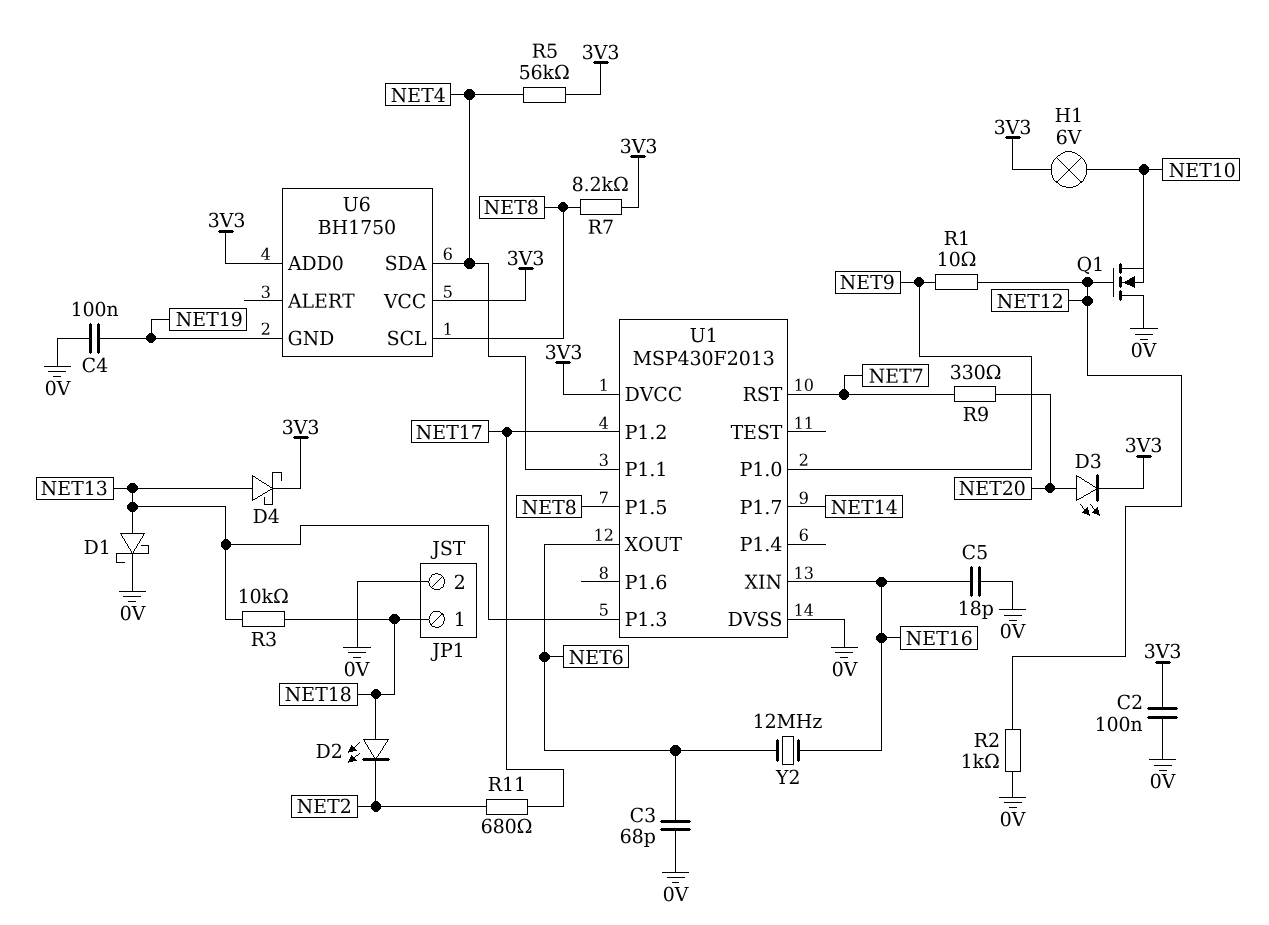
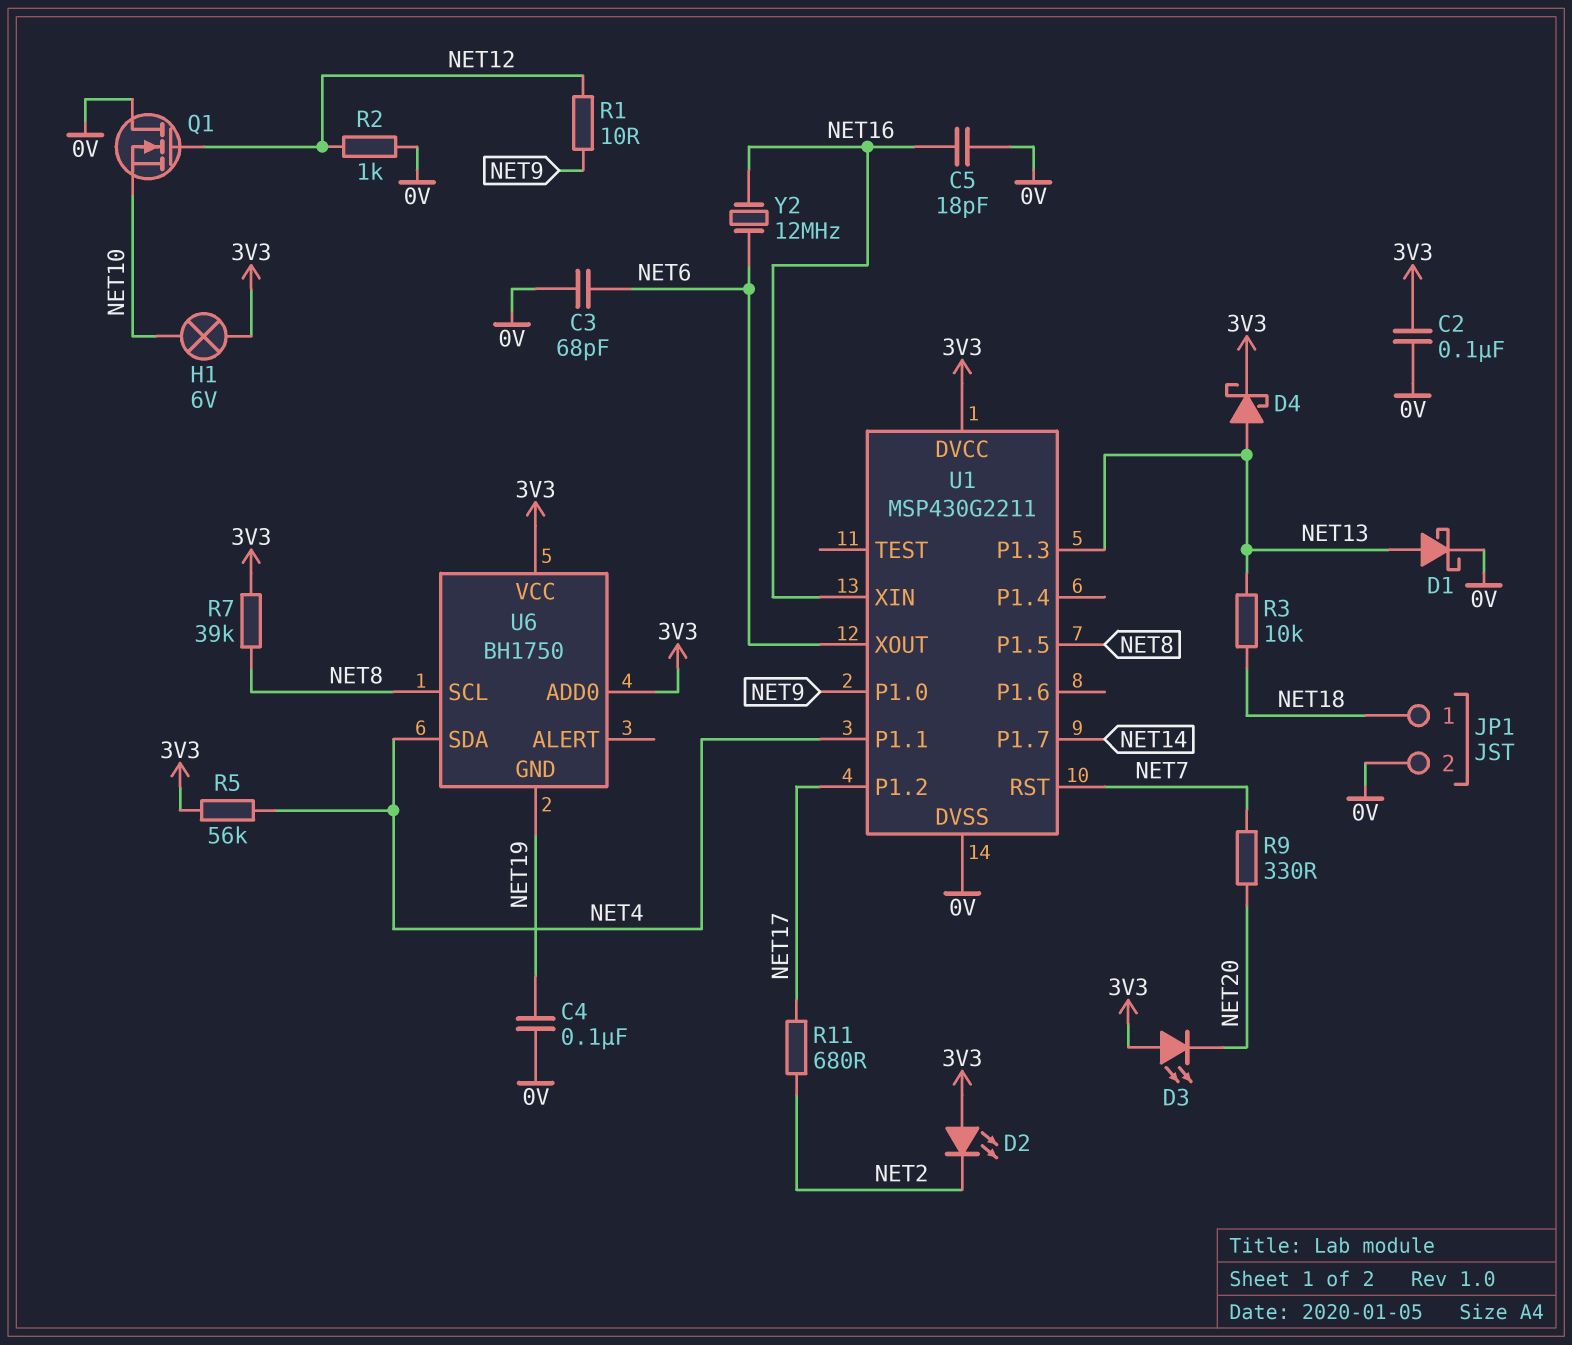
D2: LED (A NET18, K NET2) -> LED (A 3V3, K NET2)
D3: LED (A NET20, K 3V3) -> LED (A 3V3, K NET20)
R7: 8.2k (3V3, NET8) -> 39k (3V3, NET8)
U1: MSP430F2013 -> MSP430G2211

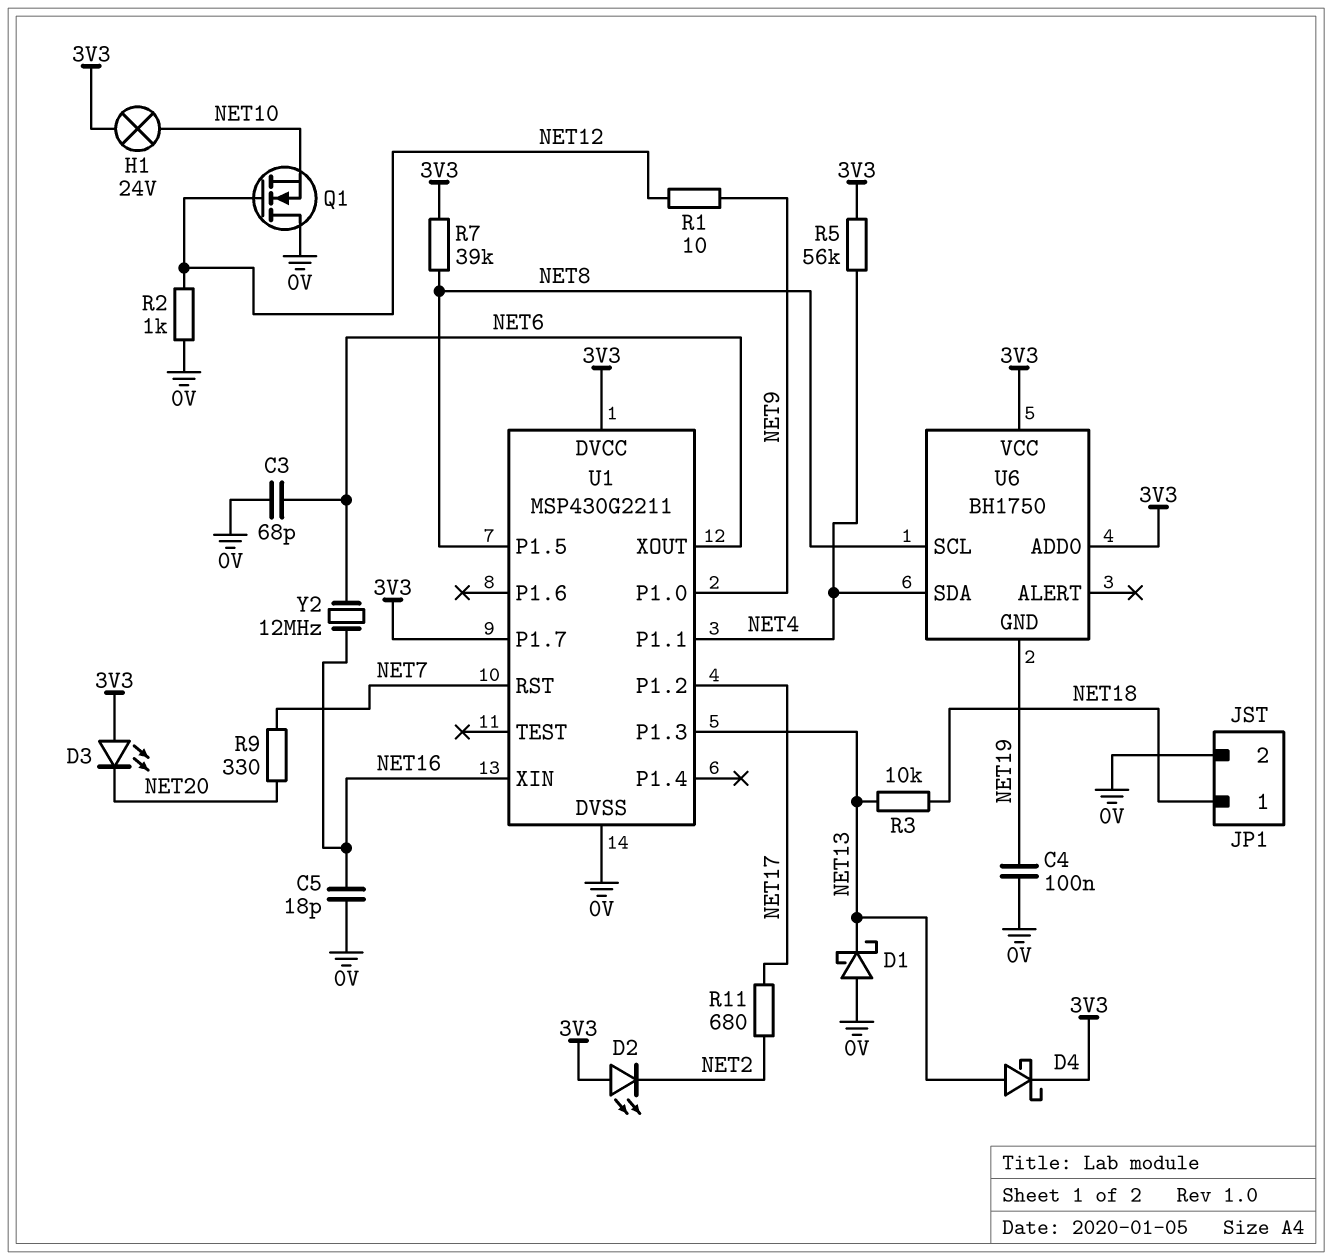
C2: 100nF (0V, 3V3) -> none
D1: schottky (A NET13, K 0V) -> schottky (A 0V, K NET13)
H1: lamp 6V (3V3, NET10) -> lamp 24V (3V3, NET10)
U1 pin P1.7: NET14 -> 3V3

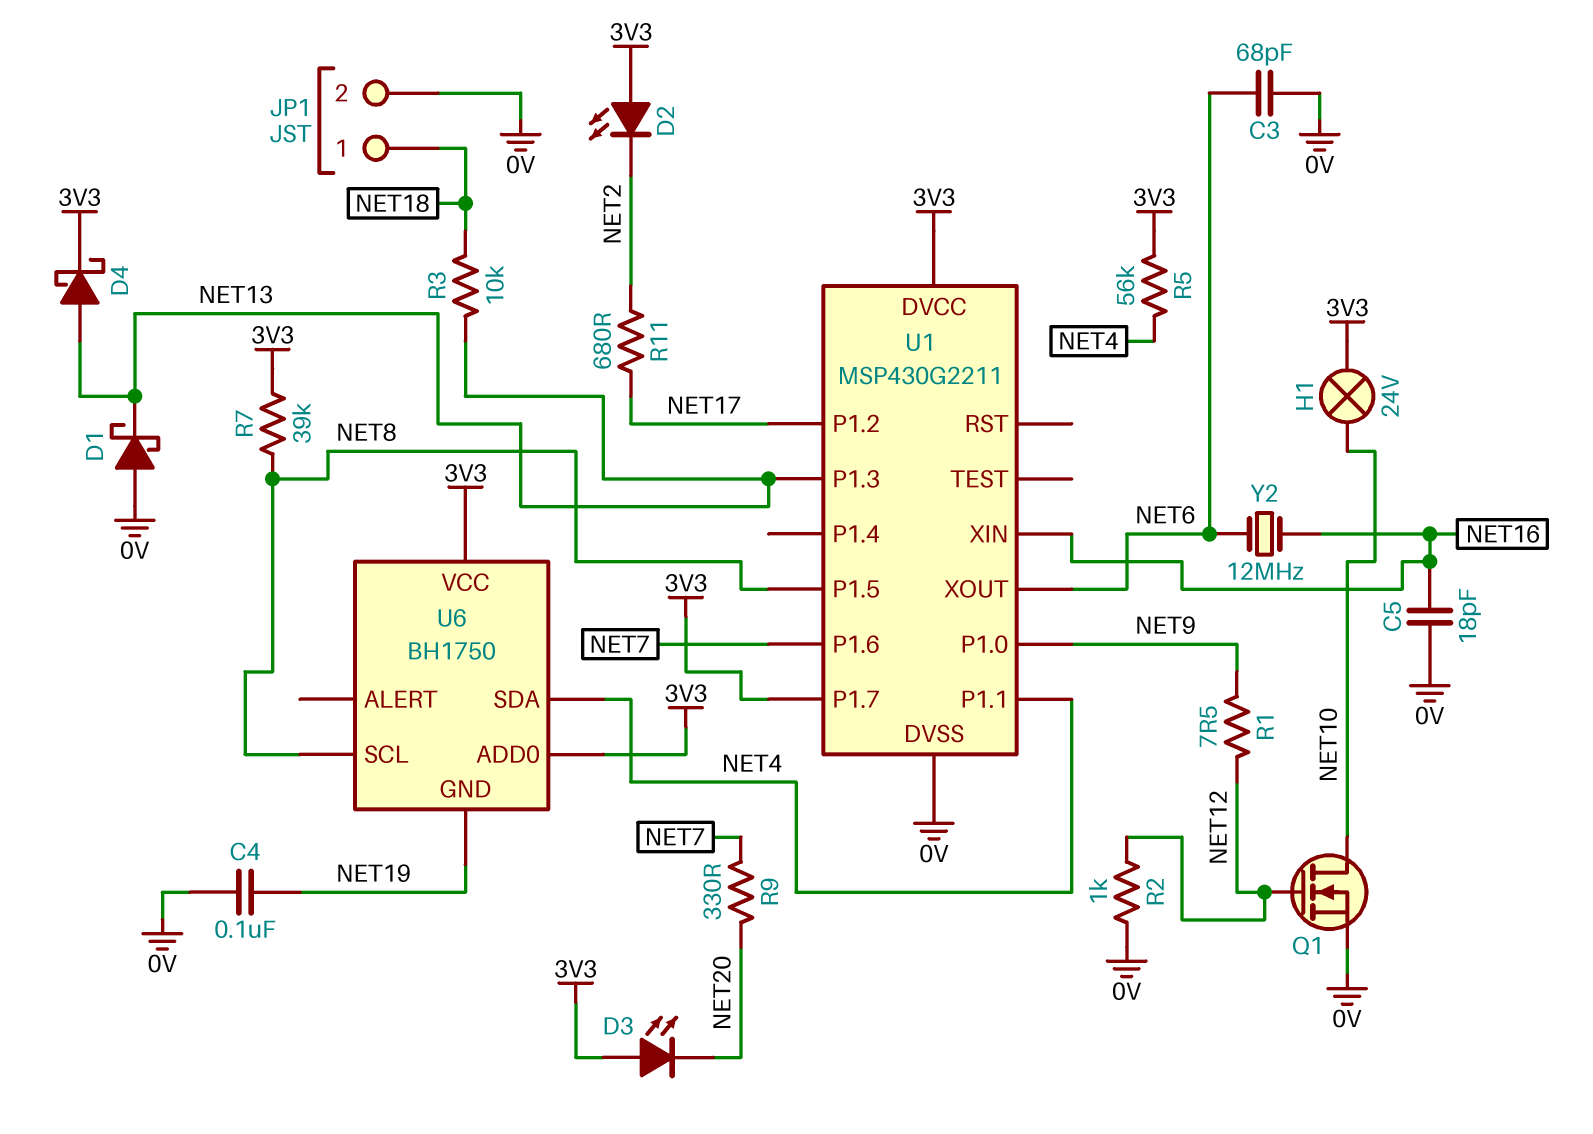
Q1: NMOS (G NET12, D 0V, S NET10) -> NMOS (G NET12, D NET10, S 0V)
R1: 10 (NET9, NET12) -> 7.5 (NET9, NET12)
U1 pin P1.6: none -> NET7
U1 pin RST: NET7 -> none

